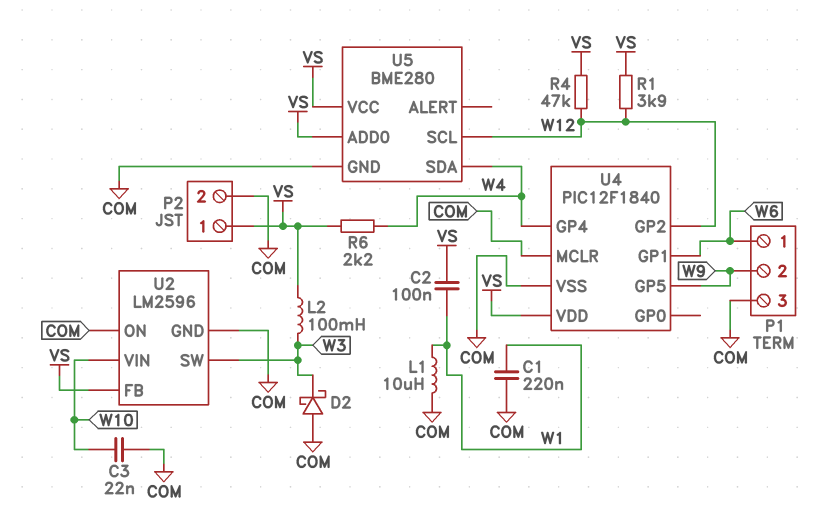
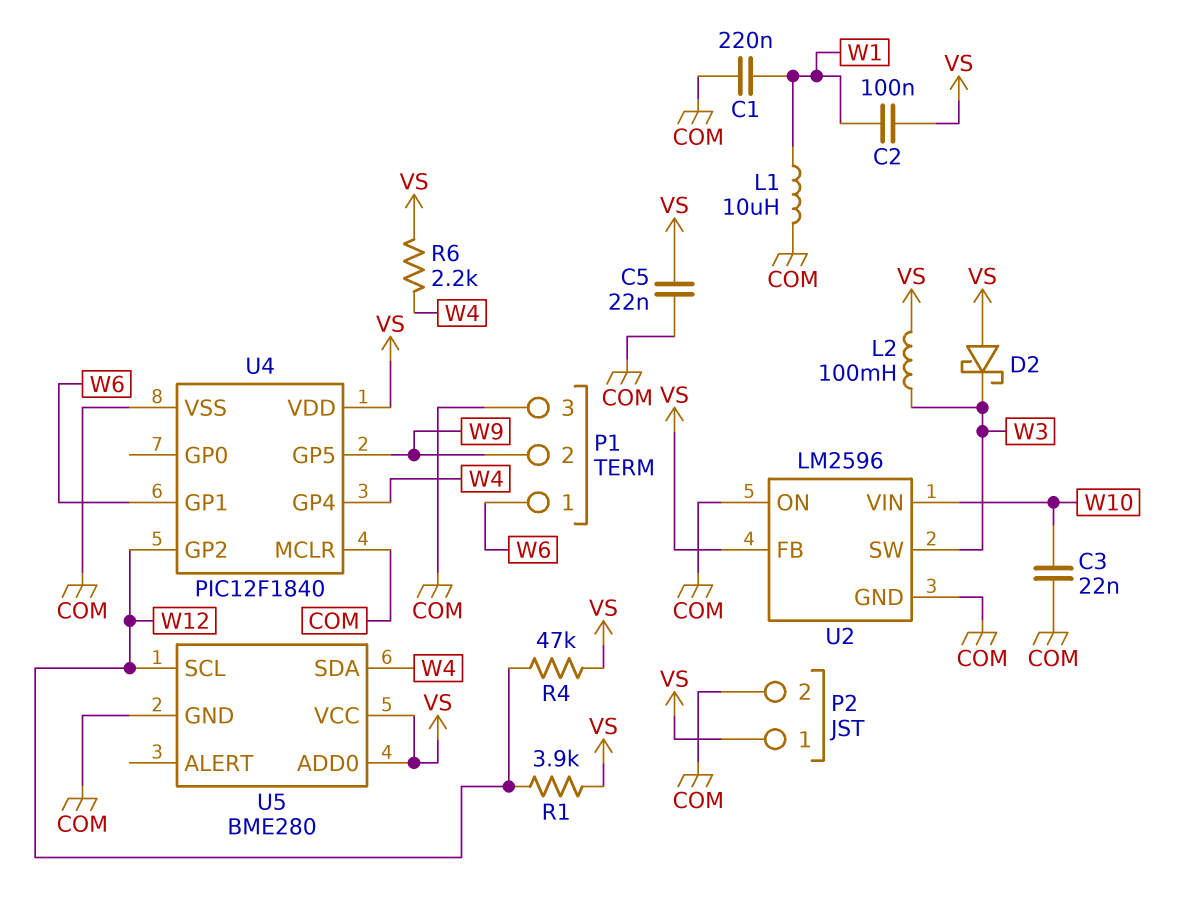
C5: none -> 22nF (COM, VS)
D2: schottky (A COM, K W3) -> schottky (A VS, K W3)

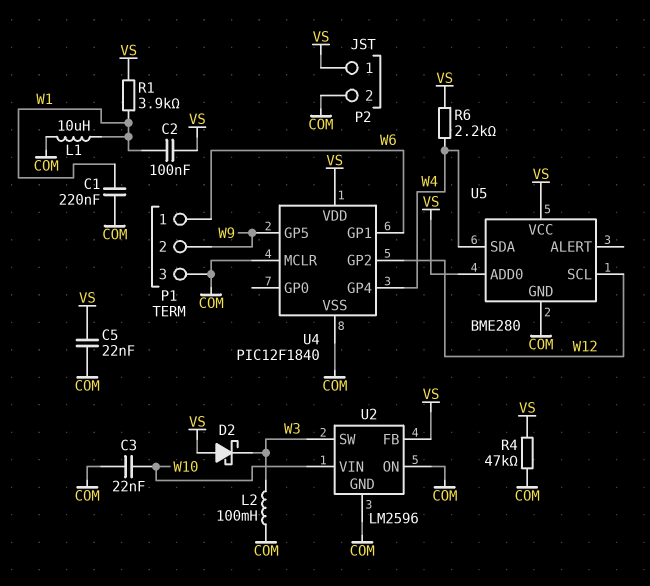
L2: 100mH (VS, W3) -> 100mH (COM, W3)
R1: 3.9k (VS, W12) -> 3.9k (VS, W1)
R4: 47k (VS, W12) -> 47k (COM, VS)

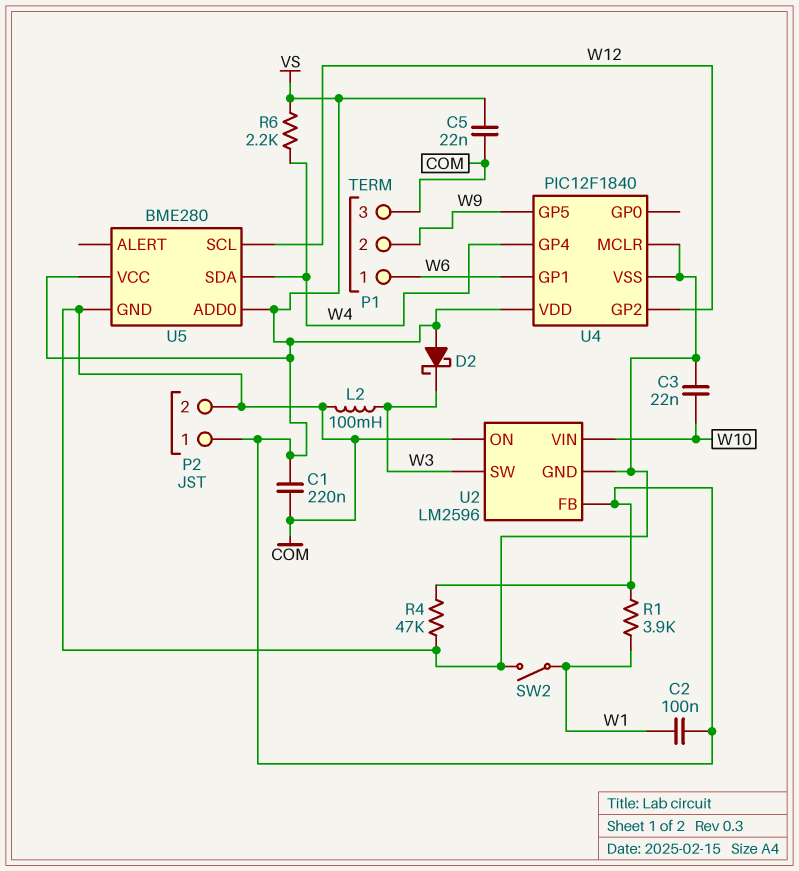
C1: 220nF (COM, W1) -> 220nF (COM, VS)
L1: 10uH (COM, W1) -> none
SW2: none -> switch (COM, W1)

